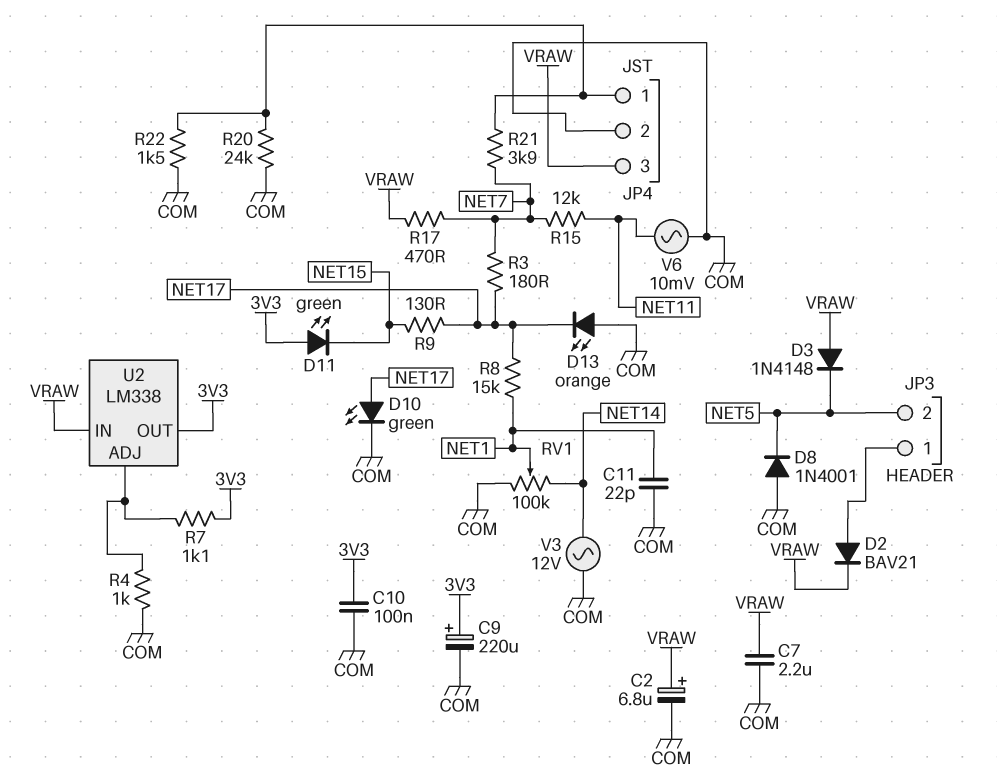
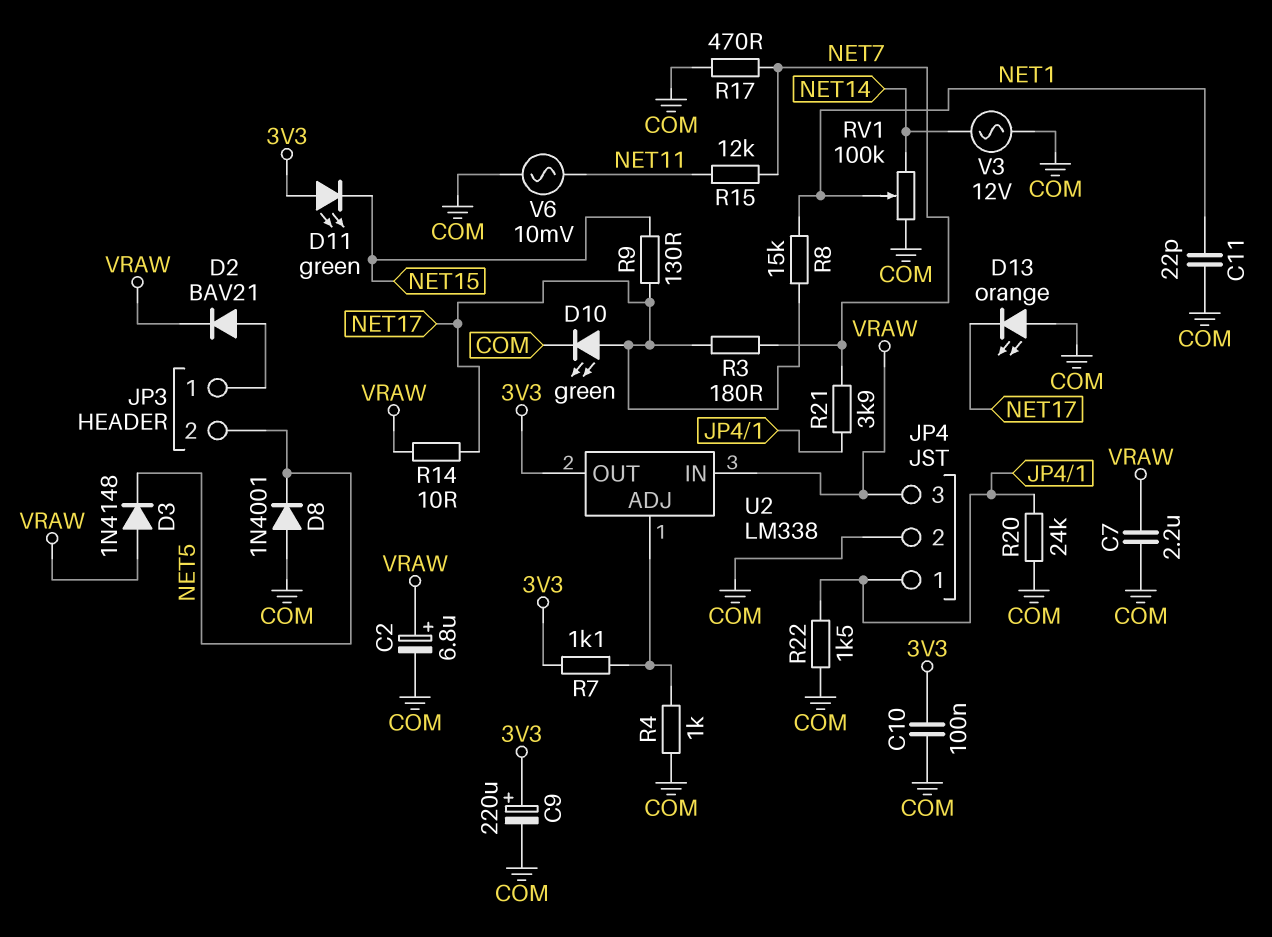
R14: none -> 10 (NET17, VRAW)
R17: 470 (NET7, VRAW) -> 470 (COM, NET7)

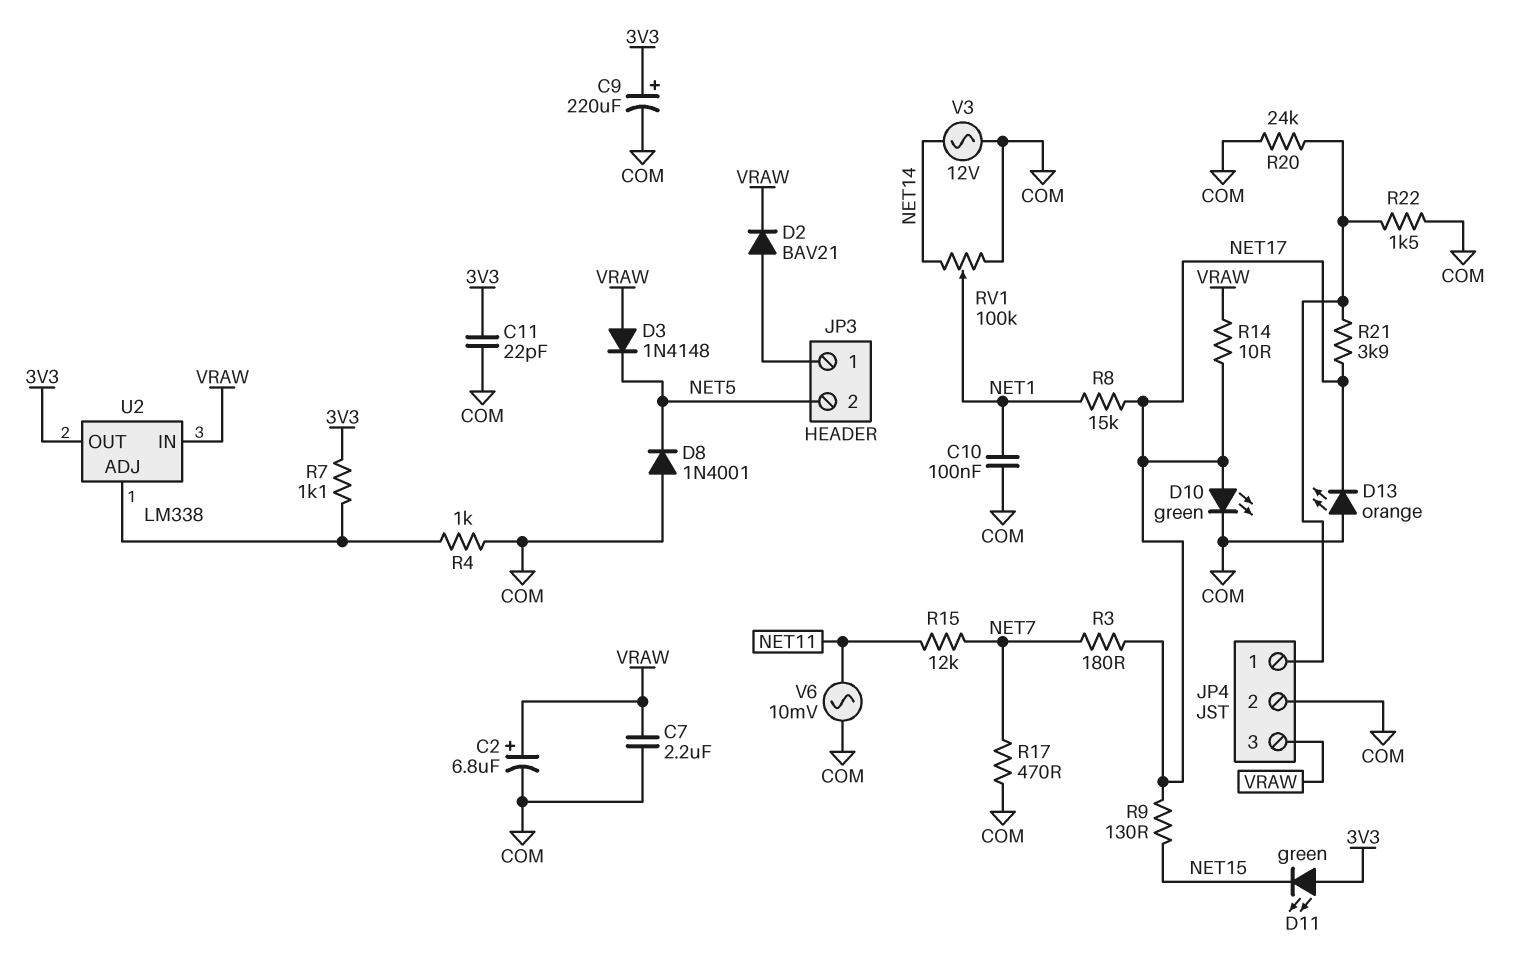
C10: 100nF (3V3, COM) -> 100nF (COM, NET1)
C11: 22pF (COM, NET1) -> 22pF (3V3, COM)
R21: 3.9k (JP4/1, NET7) -> 3.9k (JP4/1, NET17)

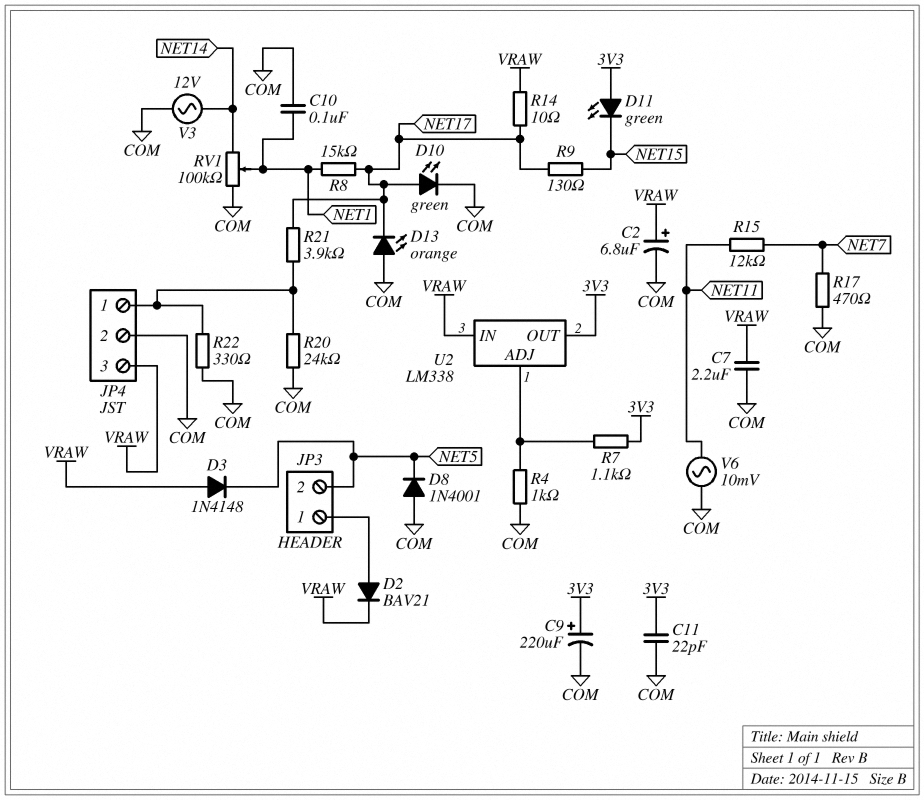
R3: 180 (NET7, NET17) -> none
R22: 1.5k (COM, JP4/1) -> 330 (COM, JP4/1)

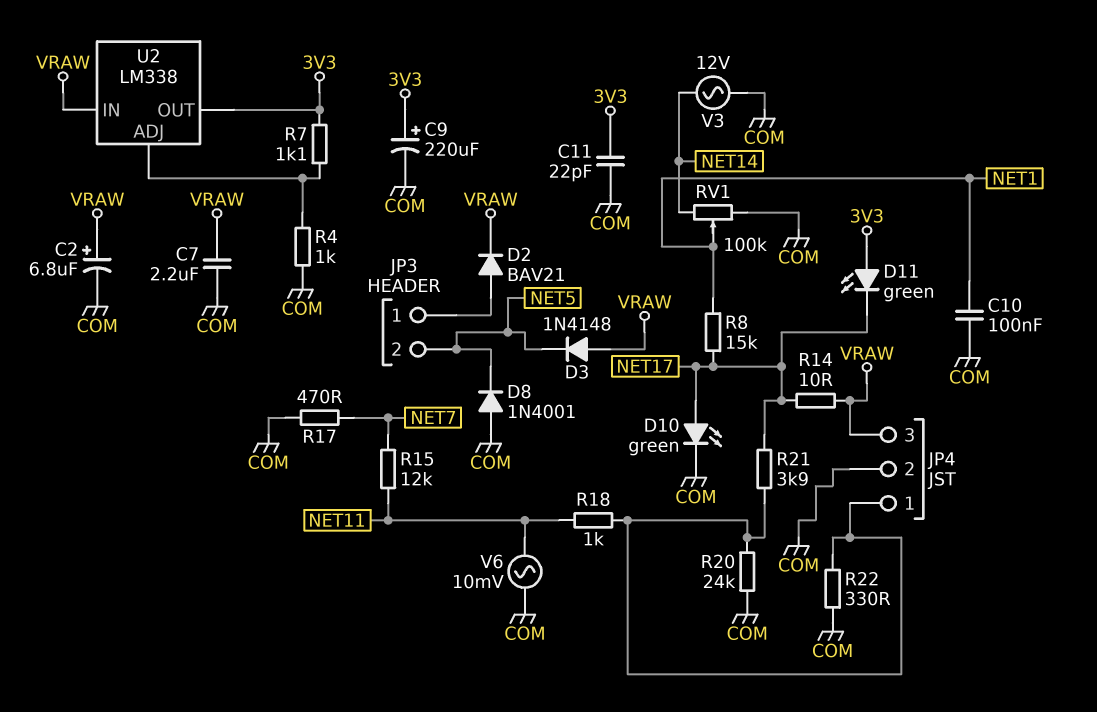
D11: LED green (A 3V3, K NET15) -> LED green (A 3V3, K NET17)
D13: LED orange (A COM, K NET17) -> none
R9: 130 (NET15, NET17) -> none
R18: none -> 1k (JP4/1, NET11)

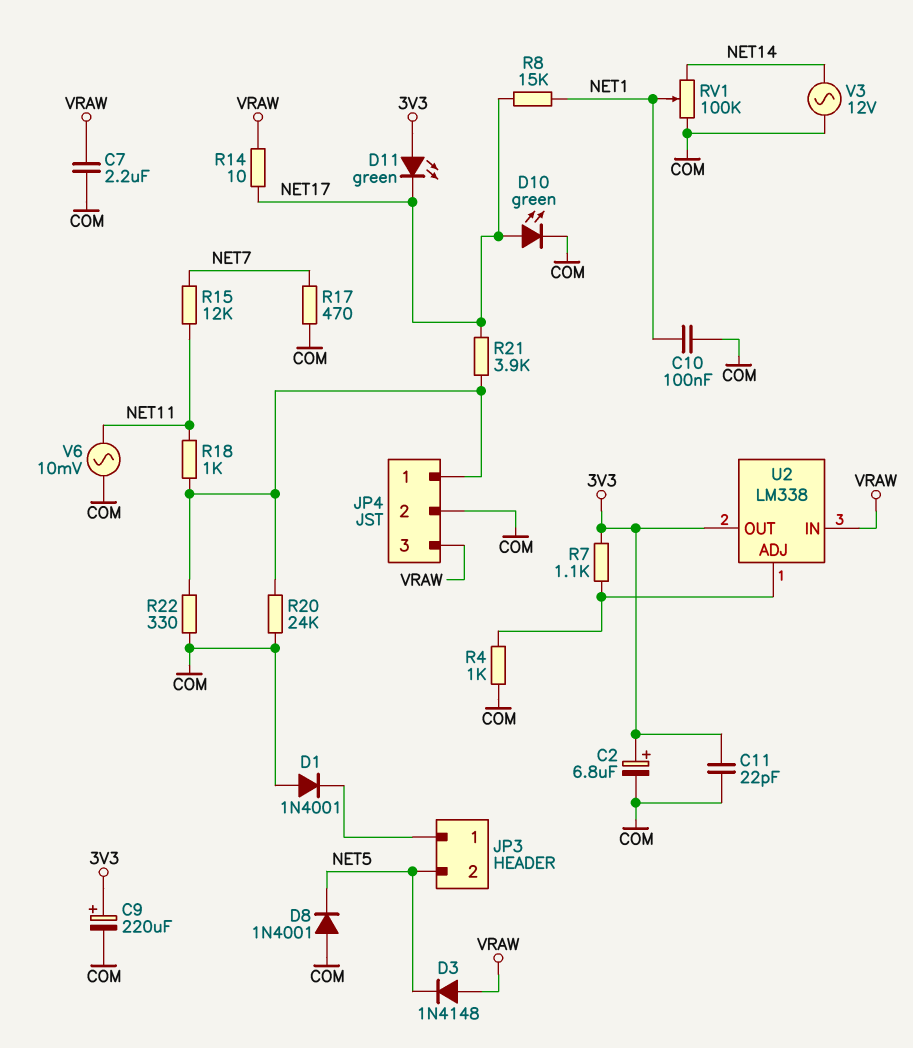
C2: 6.8uF (plus VRAW, minus COM) -> 6.8uF (plus 3V3, minus COM)
D1: none -> diode 1N4001 (A COM, K JP3/1)
D2: diode BAV21 (A JP3/1, K VRAW) -> none

